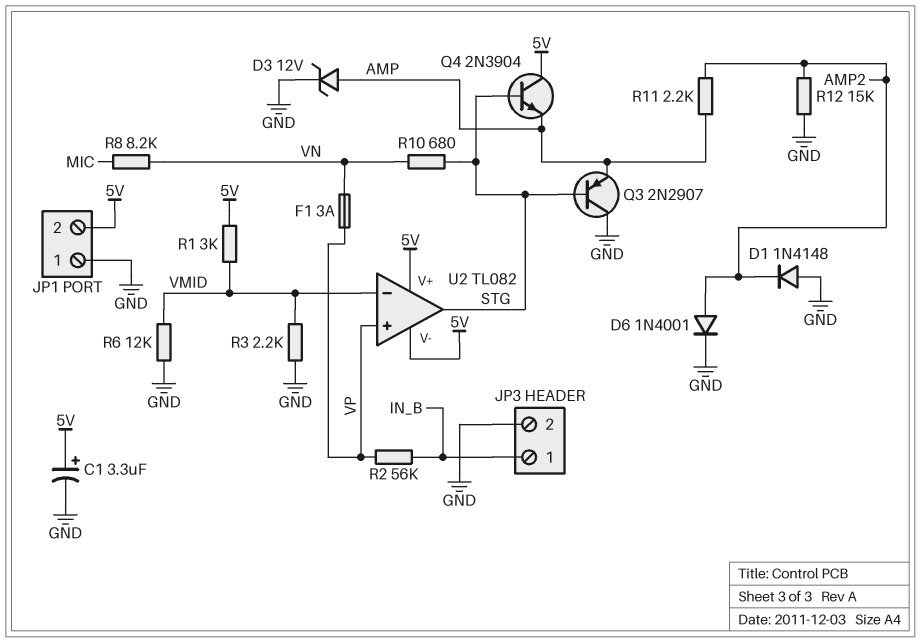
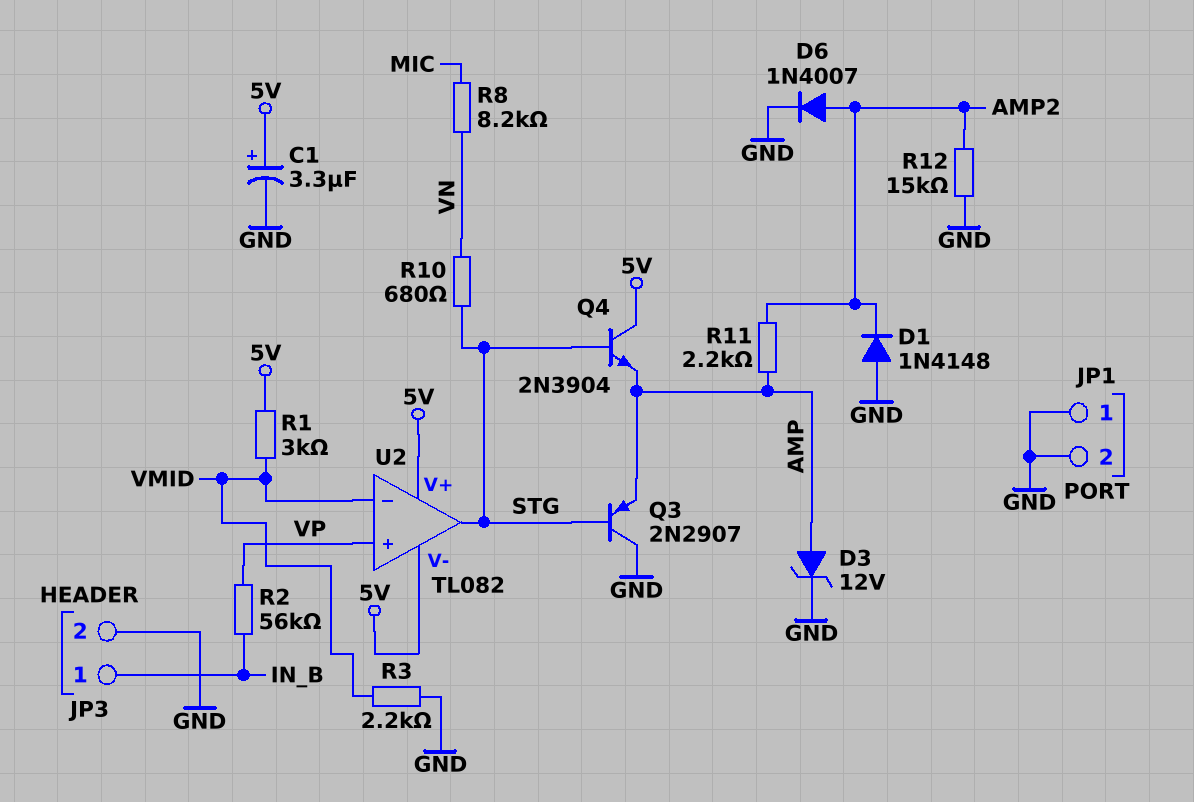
D6: diode 1N4001 (A AMP2, K GND) -> diode 1N4007 (A AMP2, K GND)
F1: 3A (VN, VP) -> none
JP1 pin 2: 5V -> GND
R6: 12k (GND, VMID) -> none

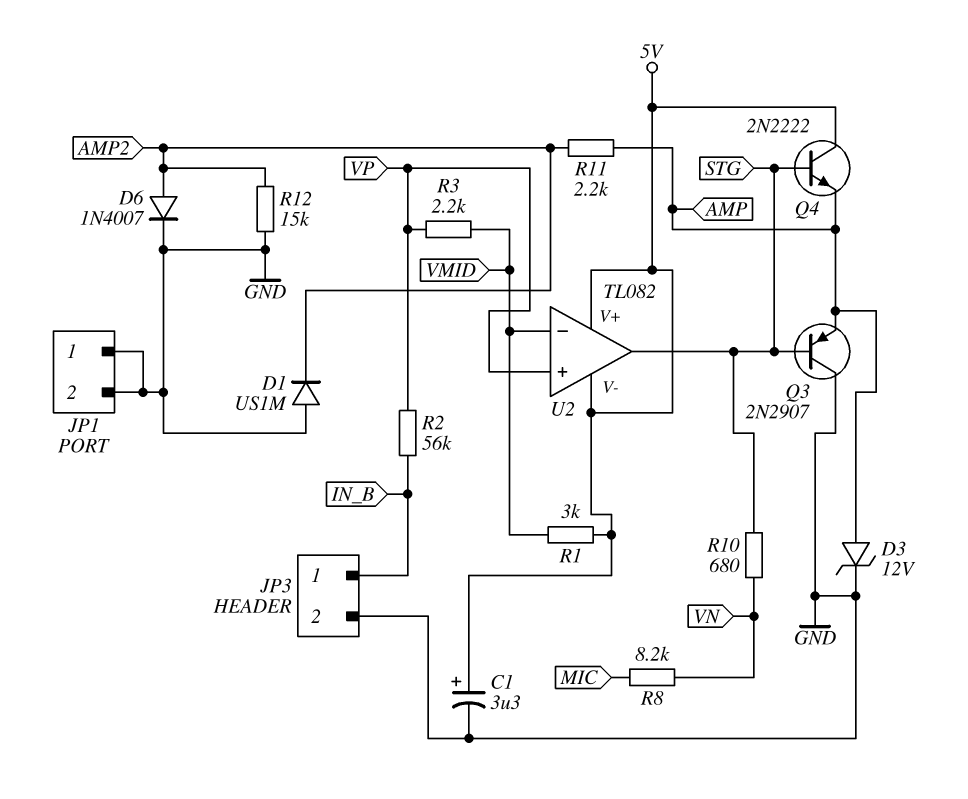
D1: diode 1N4148 (A GND, K AMP2) -> diode US1M (A GND, K AMP2)
Q4: NPN 2N3904 (B STG, C 5V, E AMP) -> NPN 2N2222 (B STG, C 5V, E AMP)
R3: 2.2k (GND, VMID) -> 2.2k (VMID, VP)

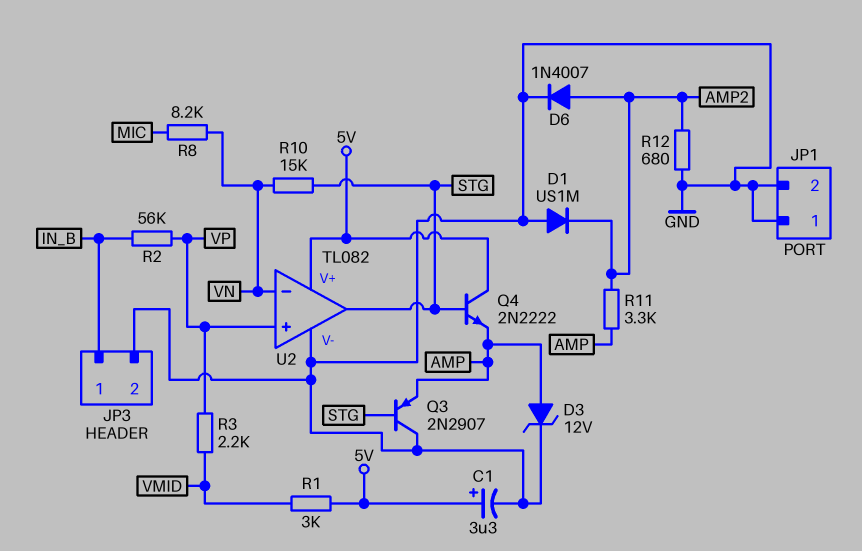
R10: 680 (STG, VN) -> 15k (STG, VN)
R11: 2.2k (AMP, AMP2) -> 3.3k (AMP, AMP2)
R12: 15k (AMP2, GND) -> 680 (AMP2, GND)
U2 pin V-: 5V -> GND
U2 pin in-: VMID -> VN

